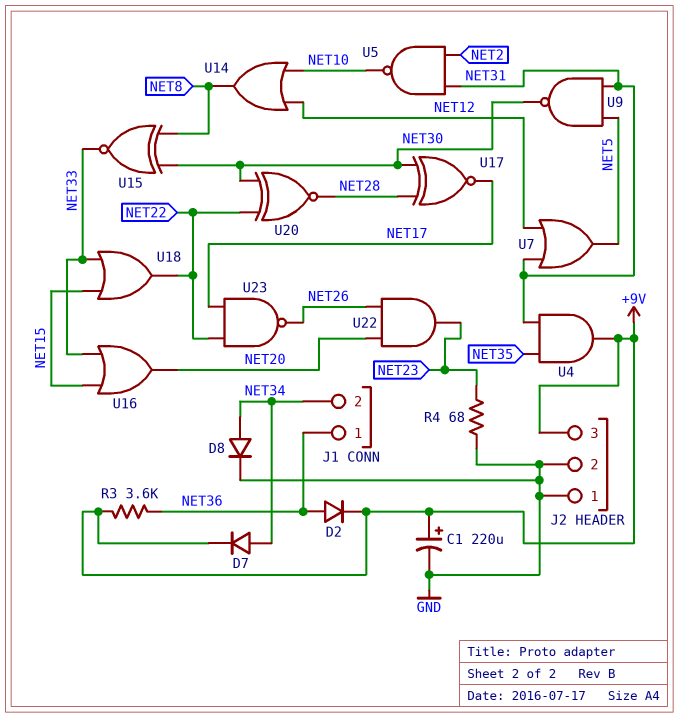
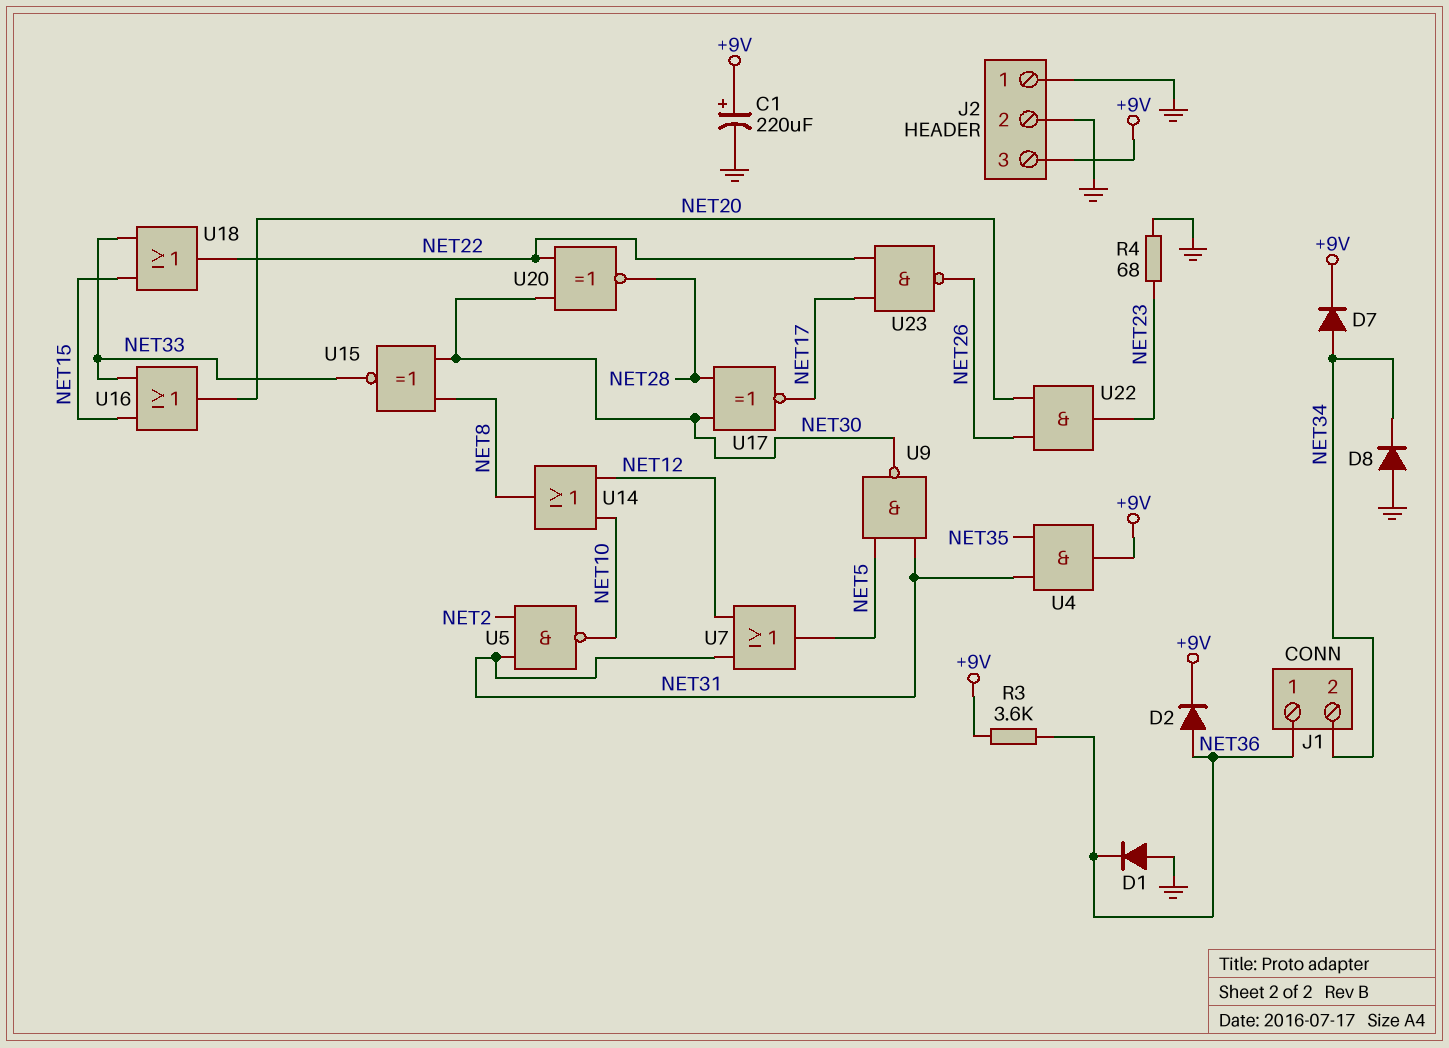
D1: none -> diode (A GND, K NET36)
D8: diode (A NET34, K GND) -> diode (A GND, K NET34)

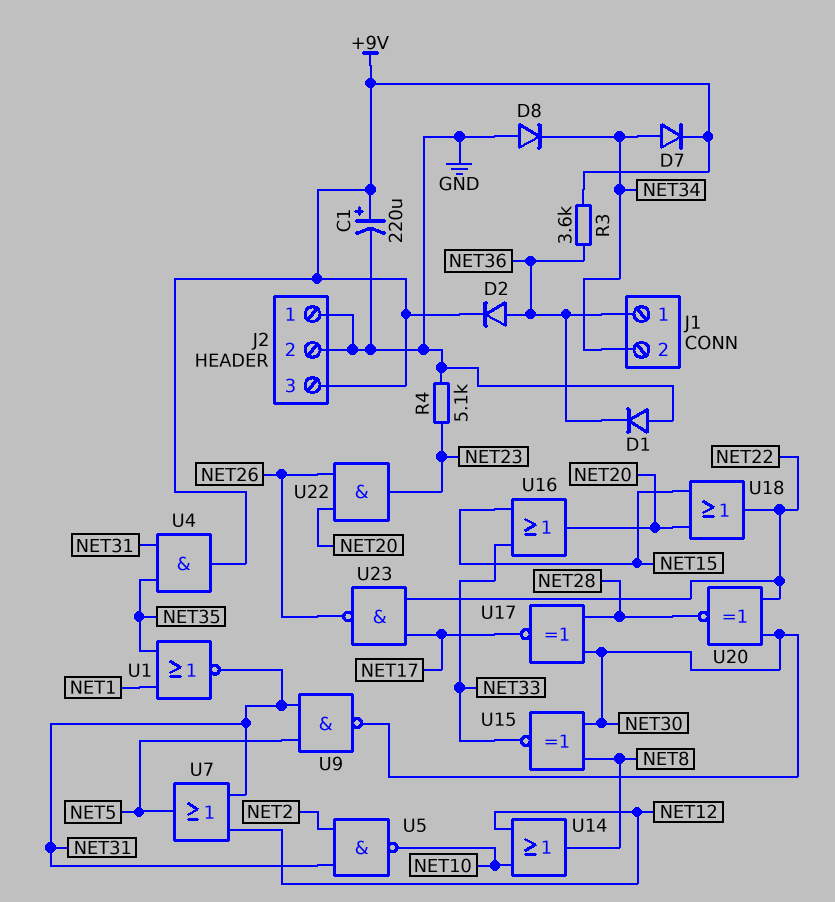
R4: 68 (GND, NET23) -> 5.1k (GND, NET23)
U1: none -> NOR (in NET1, in NET35, out NET31)
U18: OR (in NET15, in NET33, out NET22) -> OR (in NET15, in NET20, out NET22)

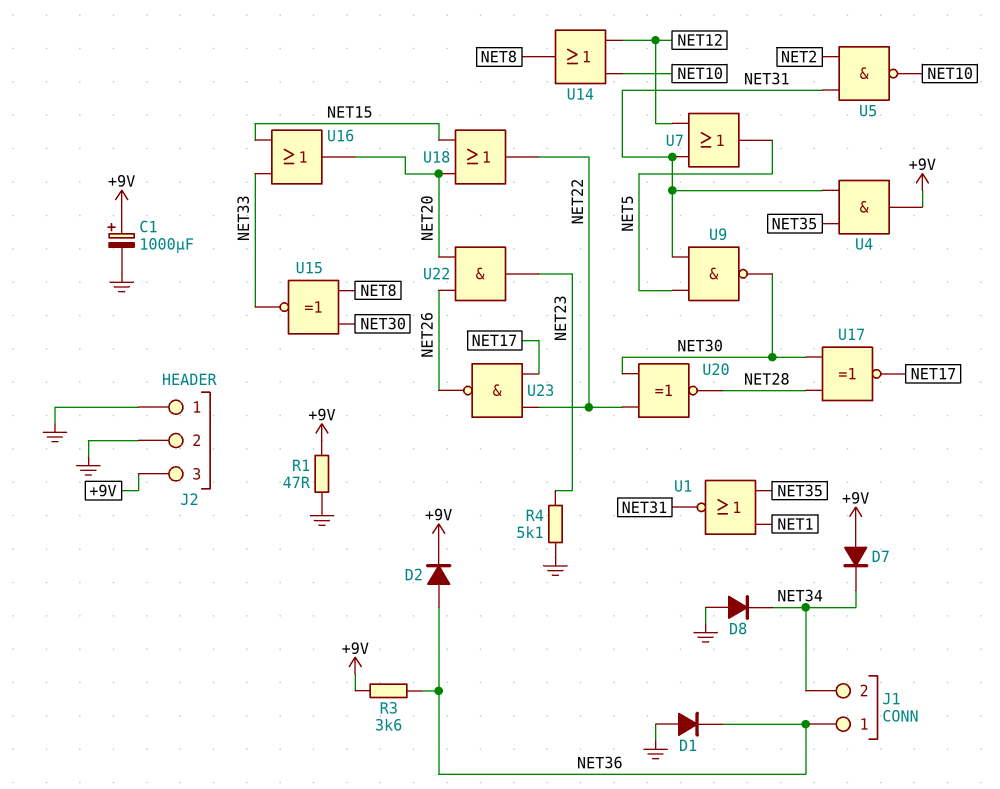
C1: 220uF (plus +9V, minus GND) -> 1000uF (plus +9V, minus GND)
D7: diode (A NET34, K +9V) -> diode (A +9V, K NET34)
R1: none -> 47 (+9V, GND)

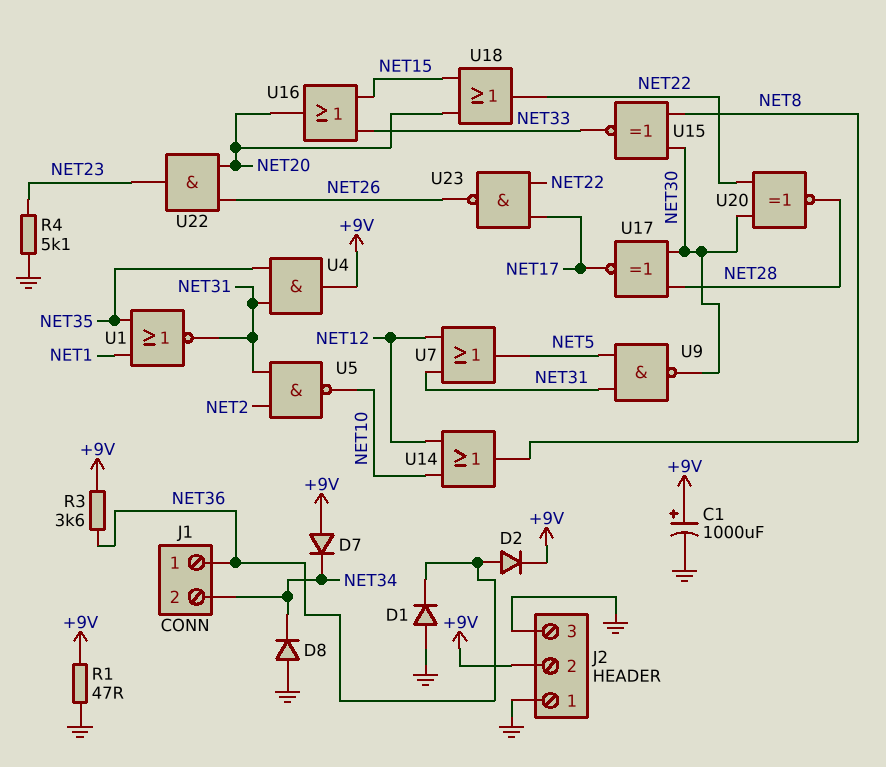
J2 pin 2: GND -> +9V
J2 pin 3: +9V -> GND

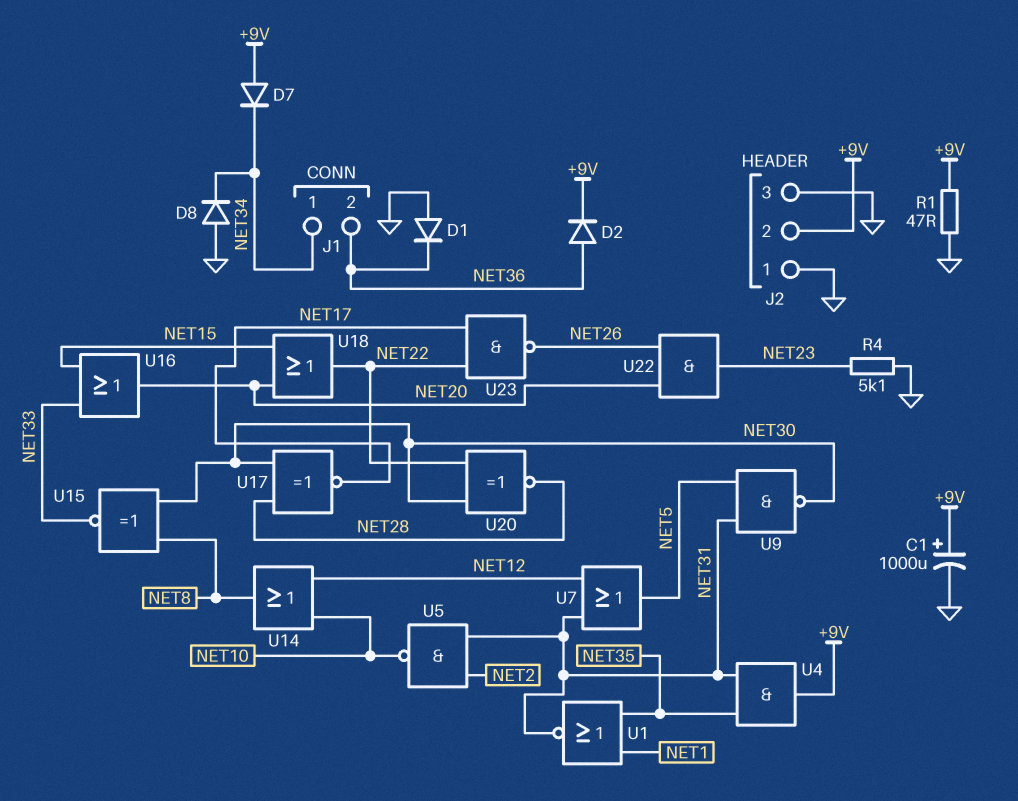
J1 pin 1: NET36 -> NET34
J1 pin 2: NET34 -> NET36
R3: 3.6k (+9V, NET36) -> none

